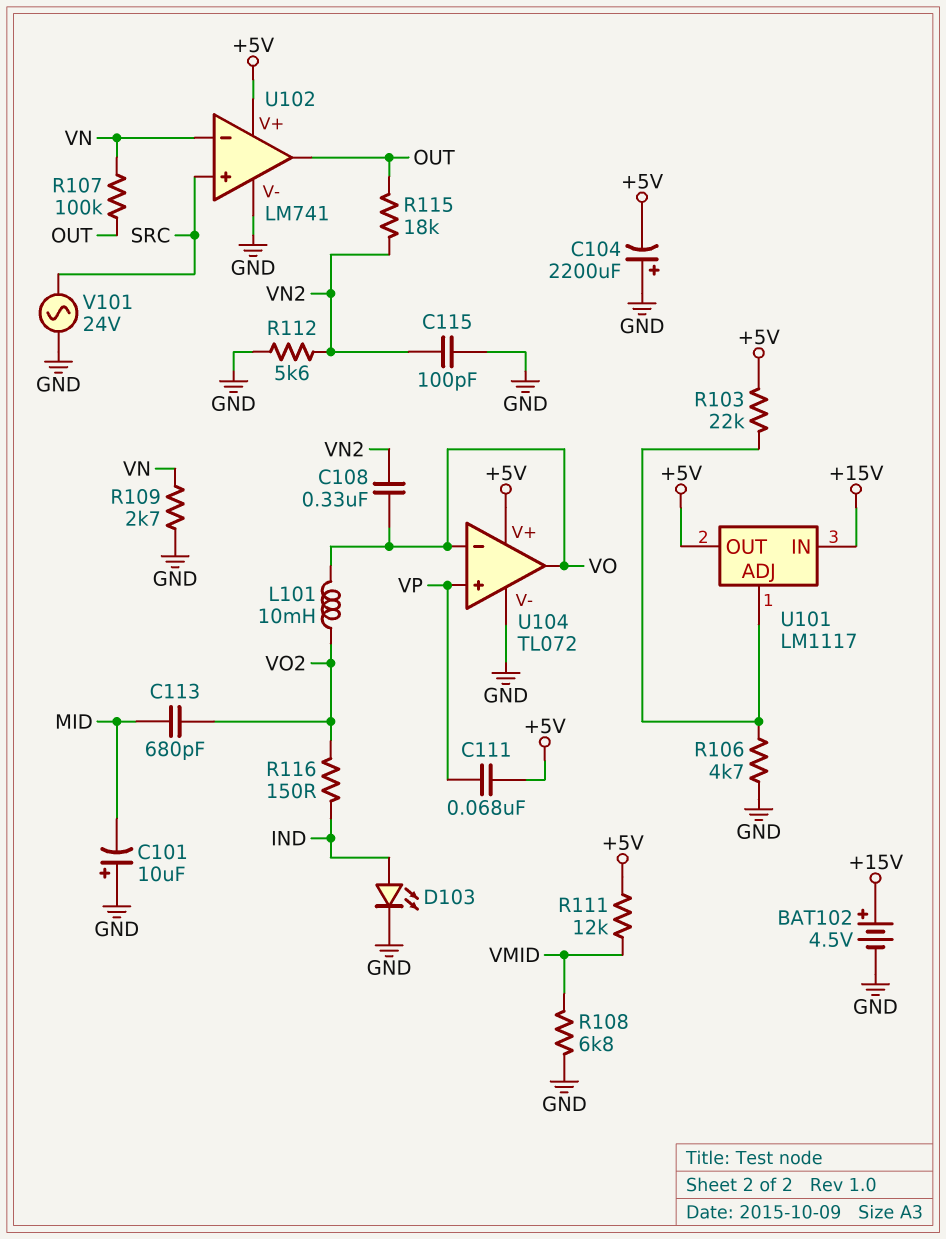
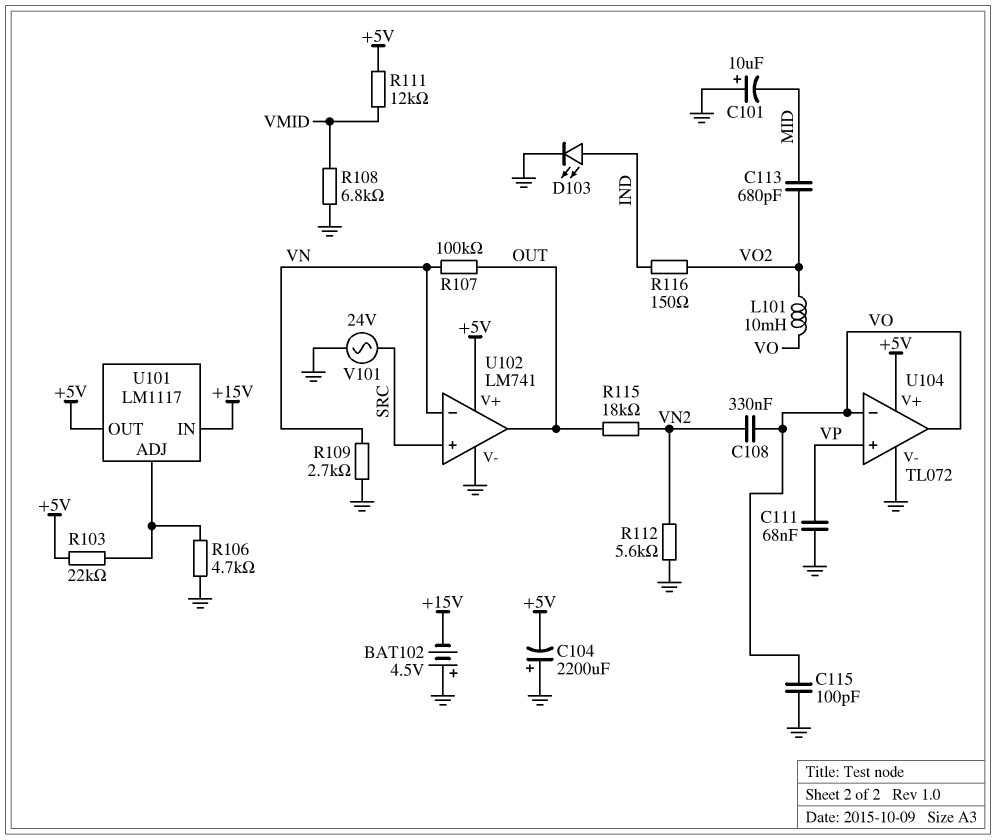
BAT102: 4.5V (plus +15V, minus GND) -> 4.5V (plus GND, minus +15V)
C111: 68nF (+5V, VP) -> 68nF (GND, VP)
C115: 100pF (GND, VN2) -> 100pF (GND, VO)

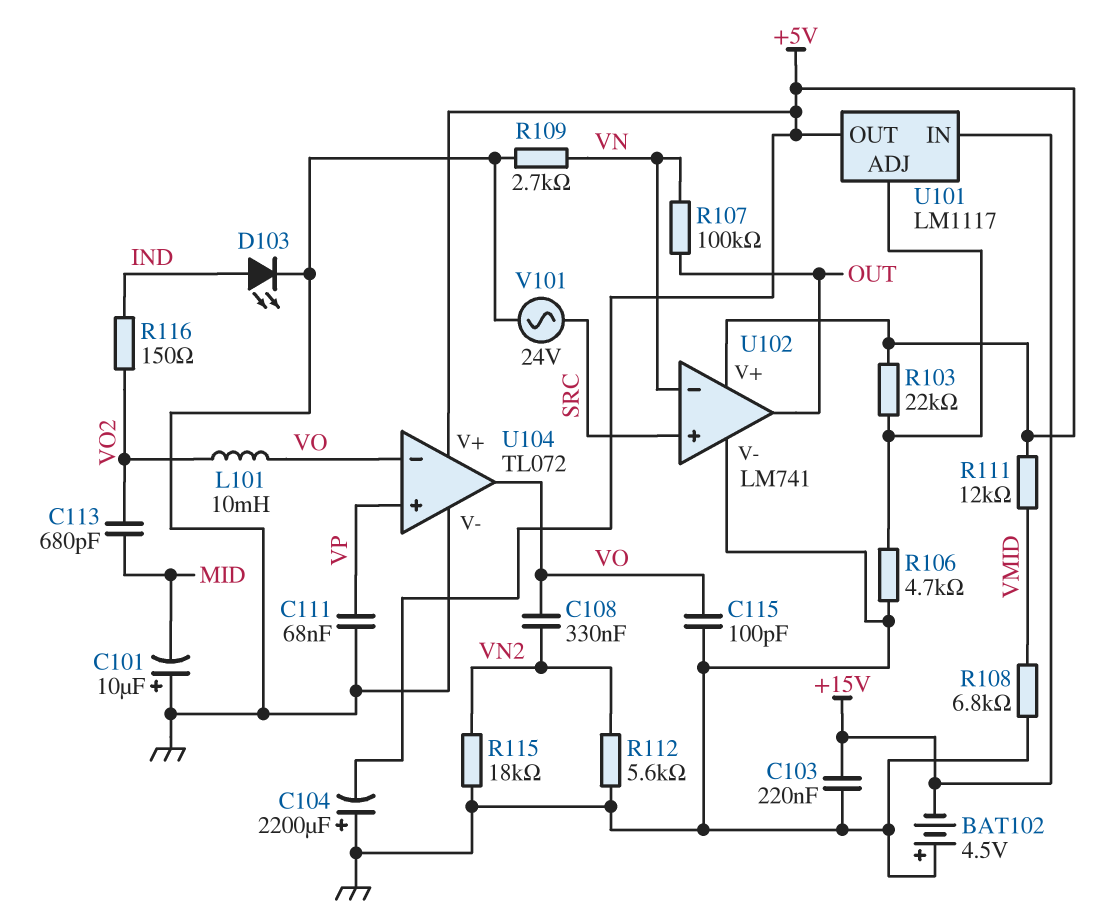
C103: none -> 220nF (+15V, GND)
R115: 18k (OUT, VN2) -> 18k (GND, VN2)

